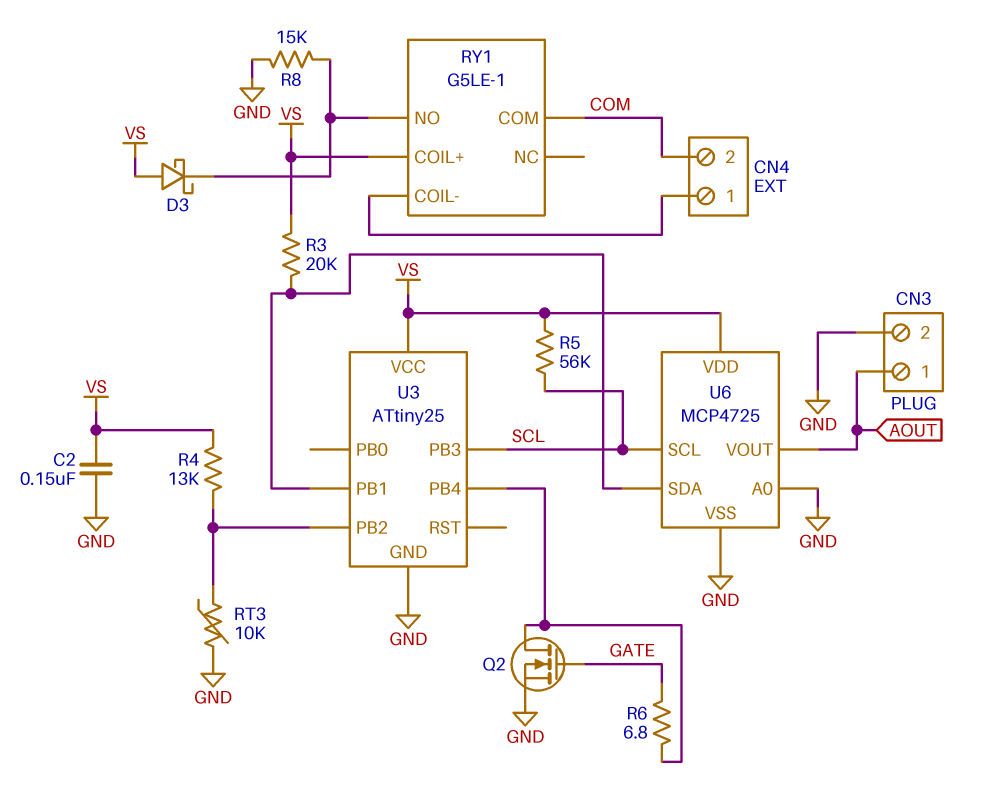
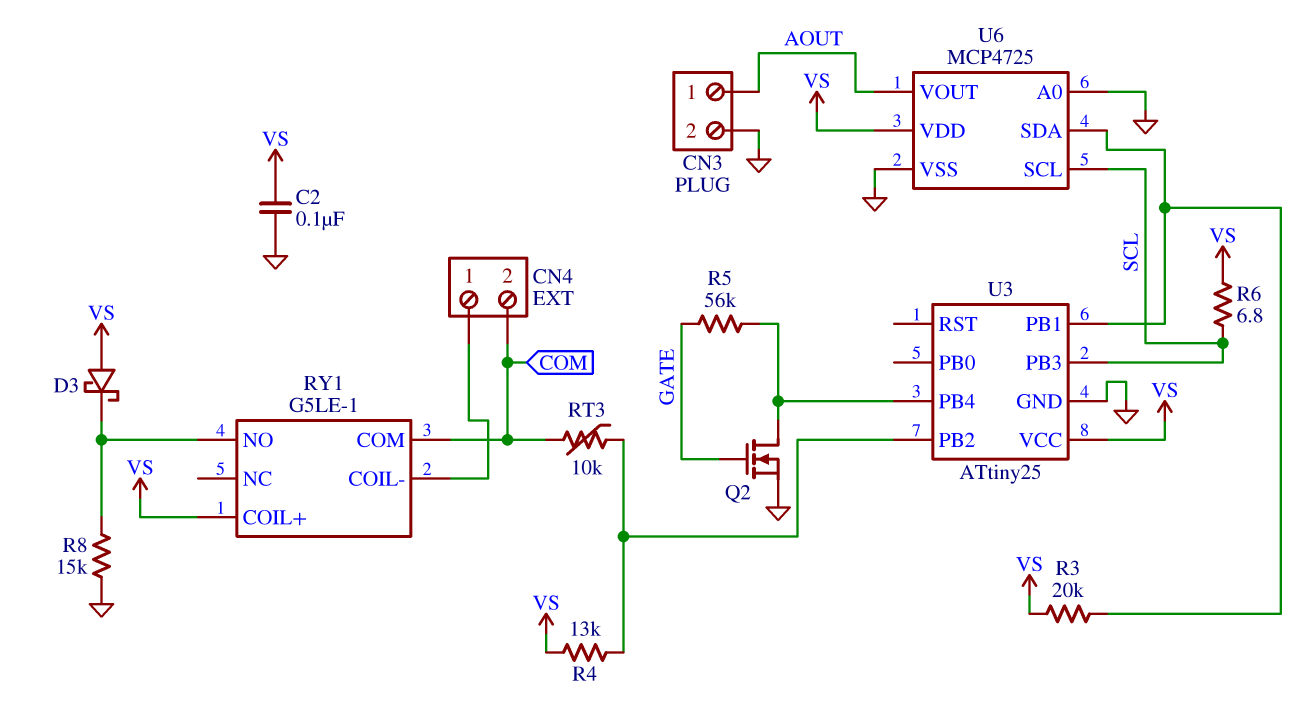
C2: 150nF (GND, VS) -> 100nF (GND, VS)
R5: 56k (SCL, VS) -> 56k (GATE, U3/PB4)
R6: 6.8 (GATE, U3/PB4) -> 6.8 (SCL, VS)
RT3: 10k (GND, U3/PB2) -> 10k (COM, U3/PB2)

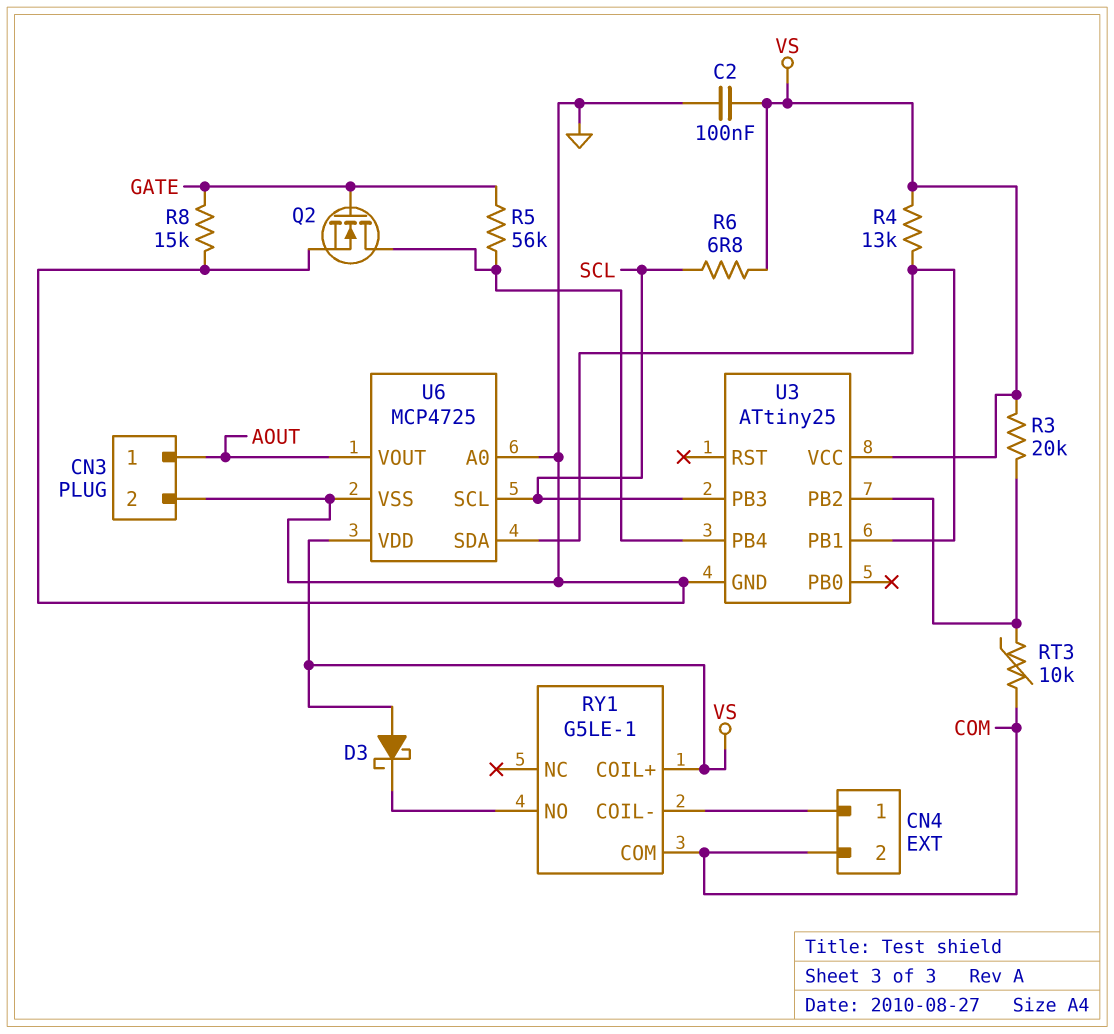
R3: 20k (U3/PB1, VS) -> 20k (U3/PB2, VS)
R4: 13k (U3/PB2, VS) -> 13k (U3/PB1, VS)
R8: 15k (GND, RY1/NO) -> 15k (GATE, GND)

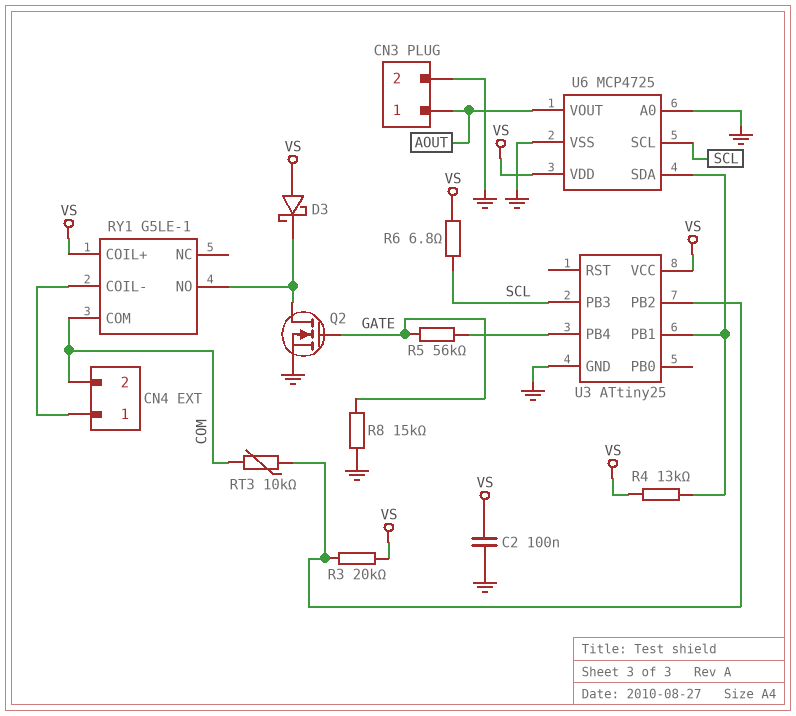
Q2: NMOS (G GATE, D U3/PB4, S GND) -> NMOS (G GATE, D RY1/NO, S GND)

